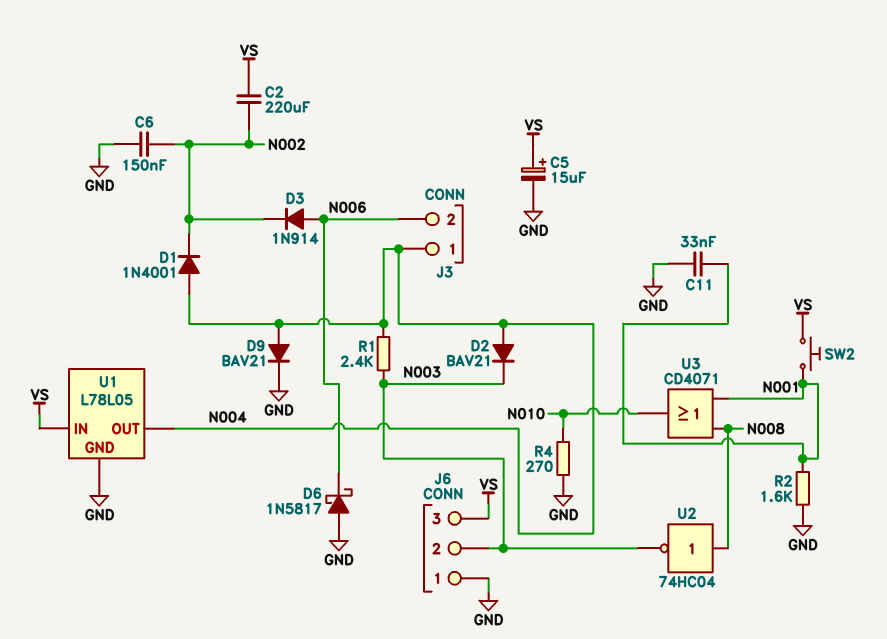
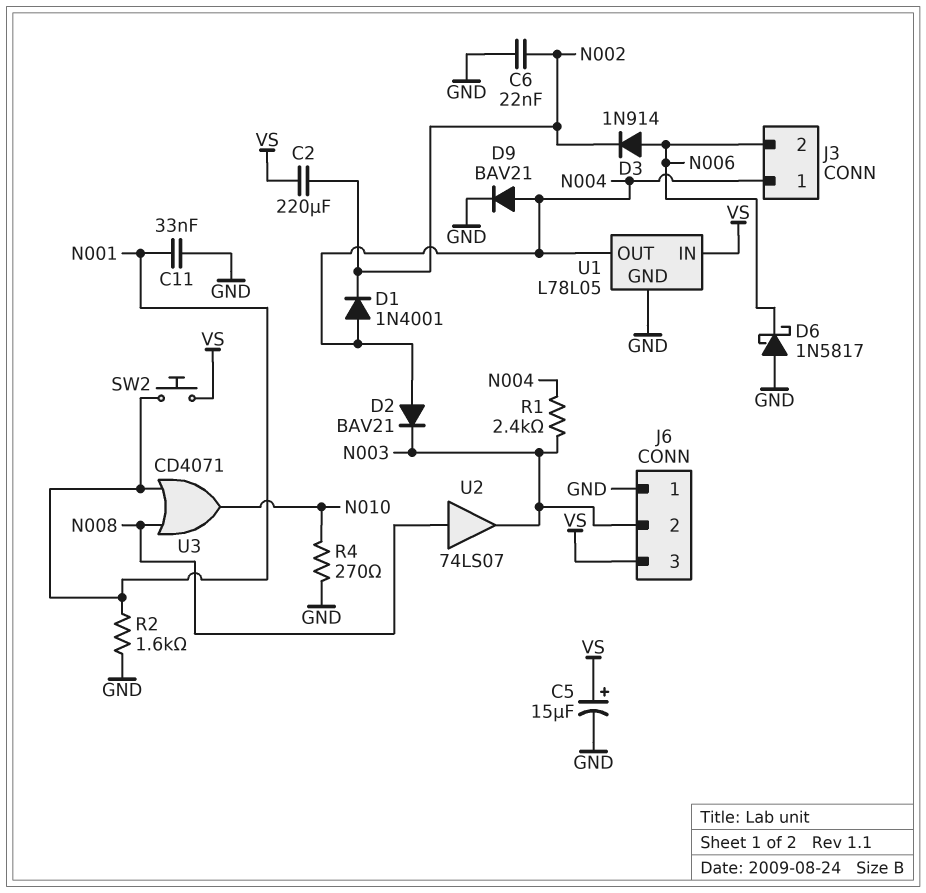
C6: 150nF (GND, N002) -> 22nF (GND, N002)
U2: NOT 74HC04 (in N008, out N003) -> buffer 74LS07 (in N008, out N003)

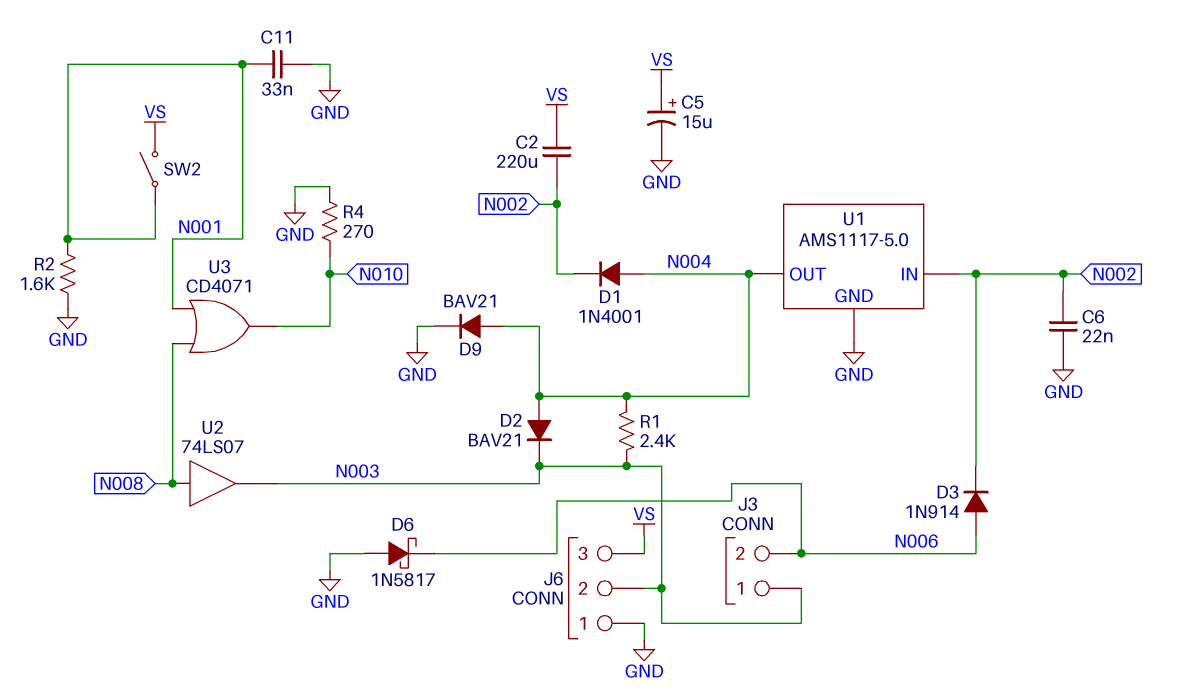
J3 pin 1: N004 -> N003
SW2: button (N001, VS) -> switch (N001, VS)
U1: L78L05 -> AMS1117-5.0
U1 pin IN: VS -> N002

